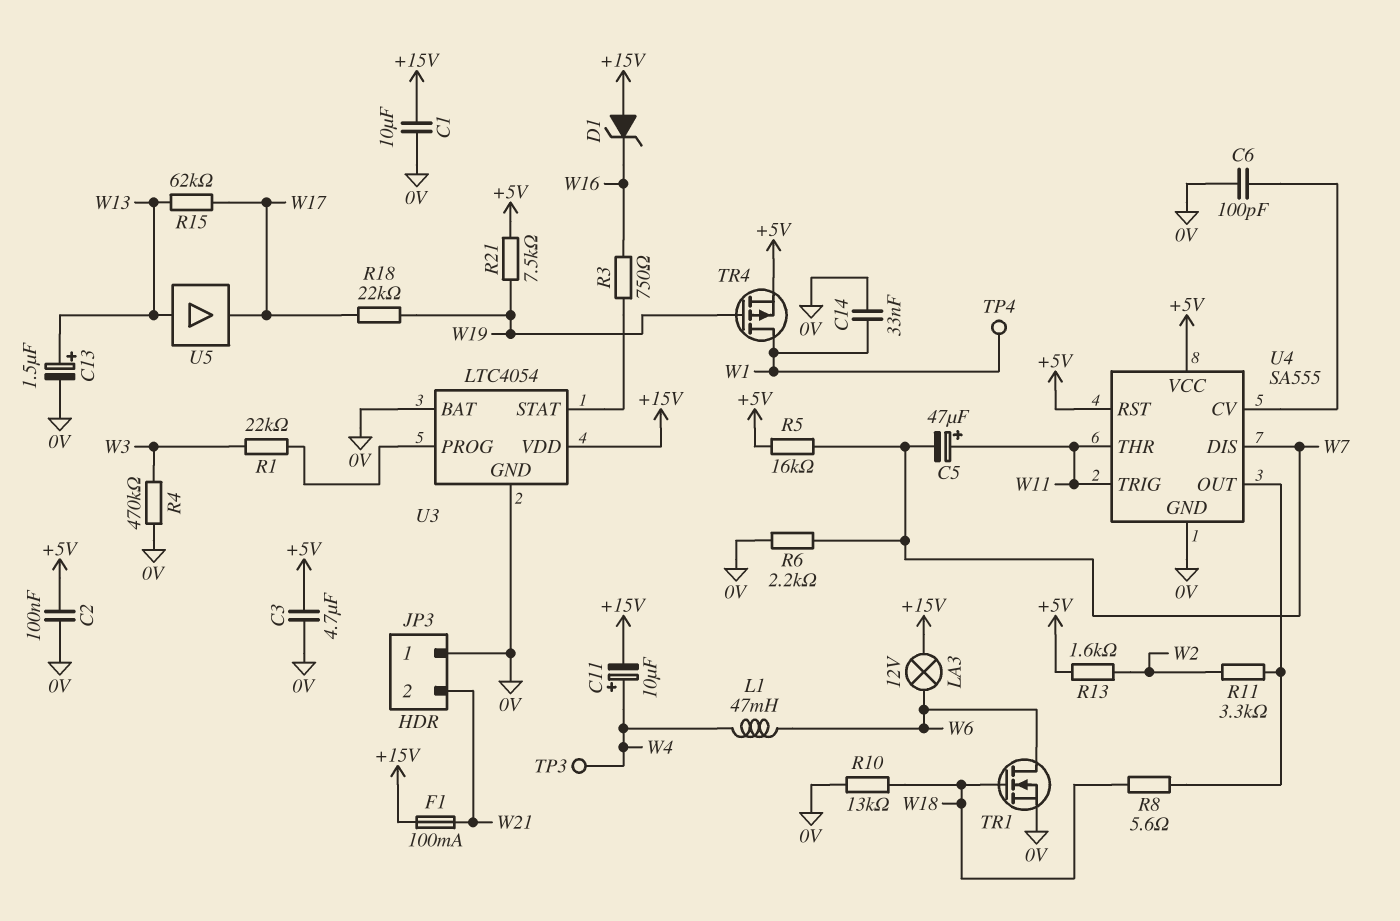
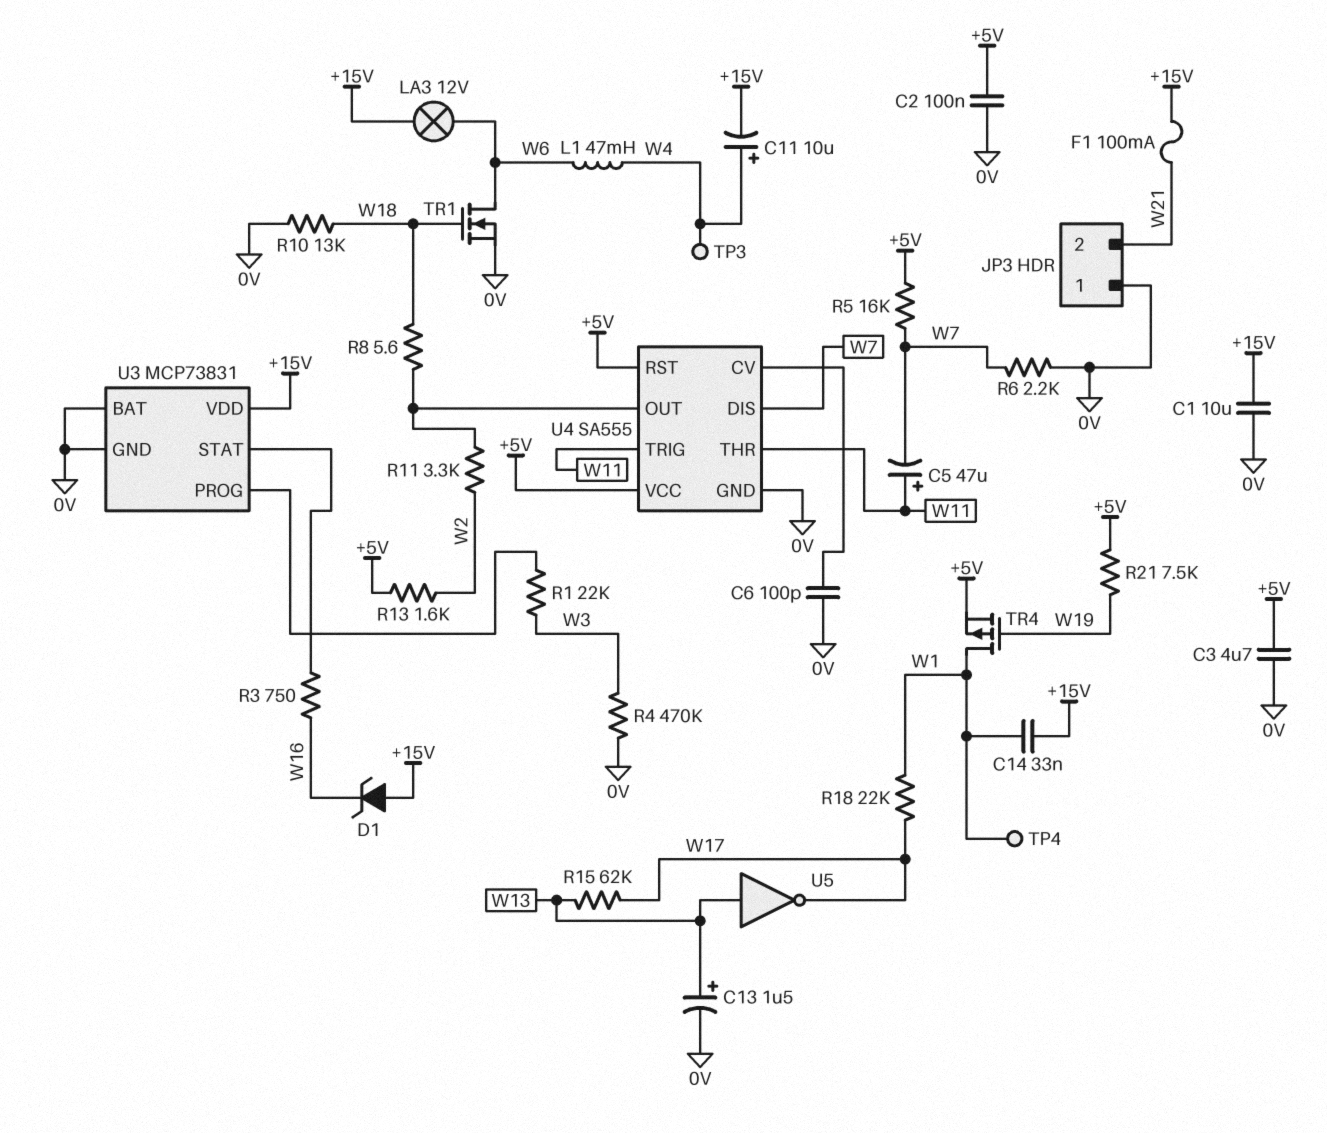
C14: 33nF (0V, W1) -> 33nF (+15V, W1)
R18: 22k (W17, W19) -> 22k (W1, W17)
U3: LTC4054 -> MCP73831
U5: buffer (in W13, out W17) -> NOT (in W13, out W17)

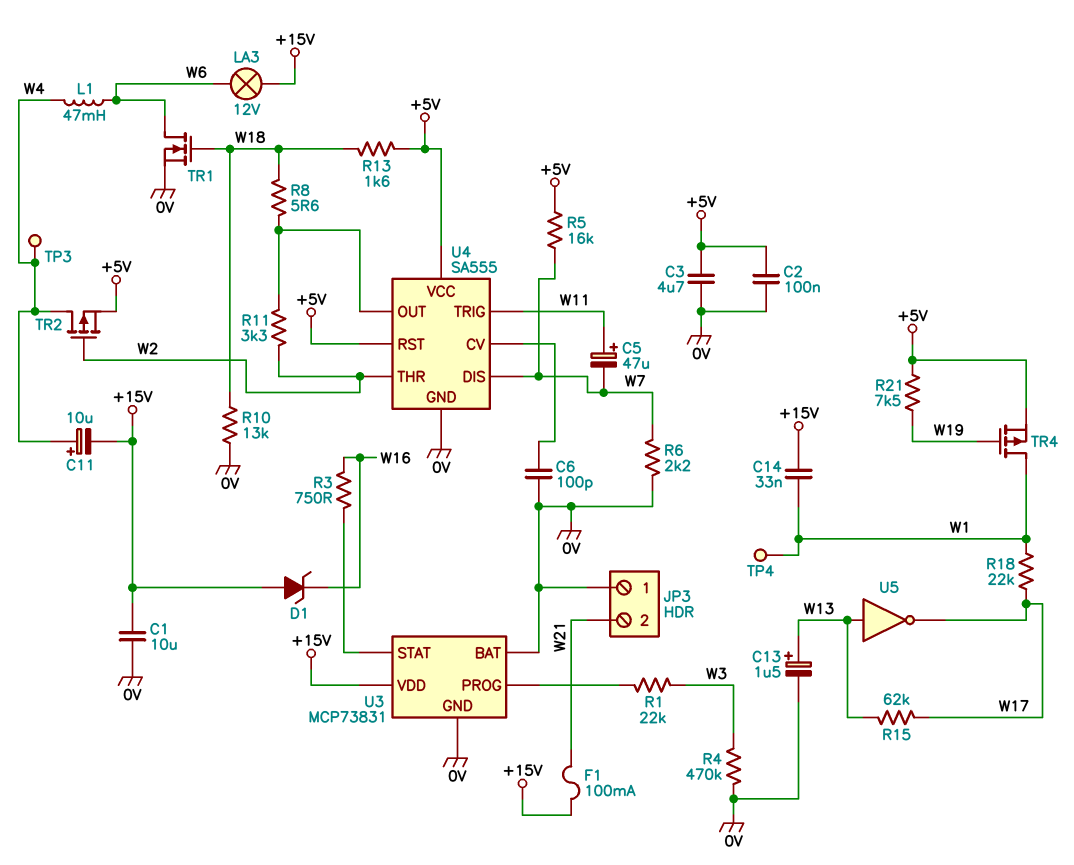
R13: 1.6k (+5V, W2) -> 1.6k (+5V, W18)
TR2: none -> PMOS (G W2, D W4, S +5V)
U4 pin THR: W11 -> W2

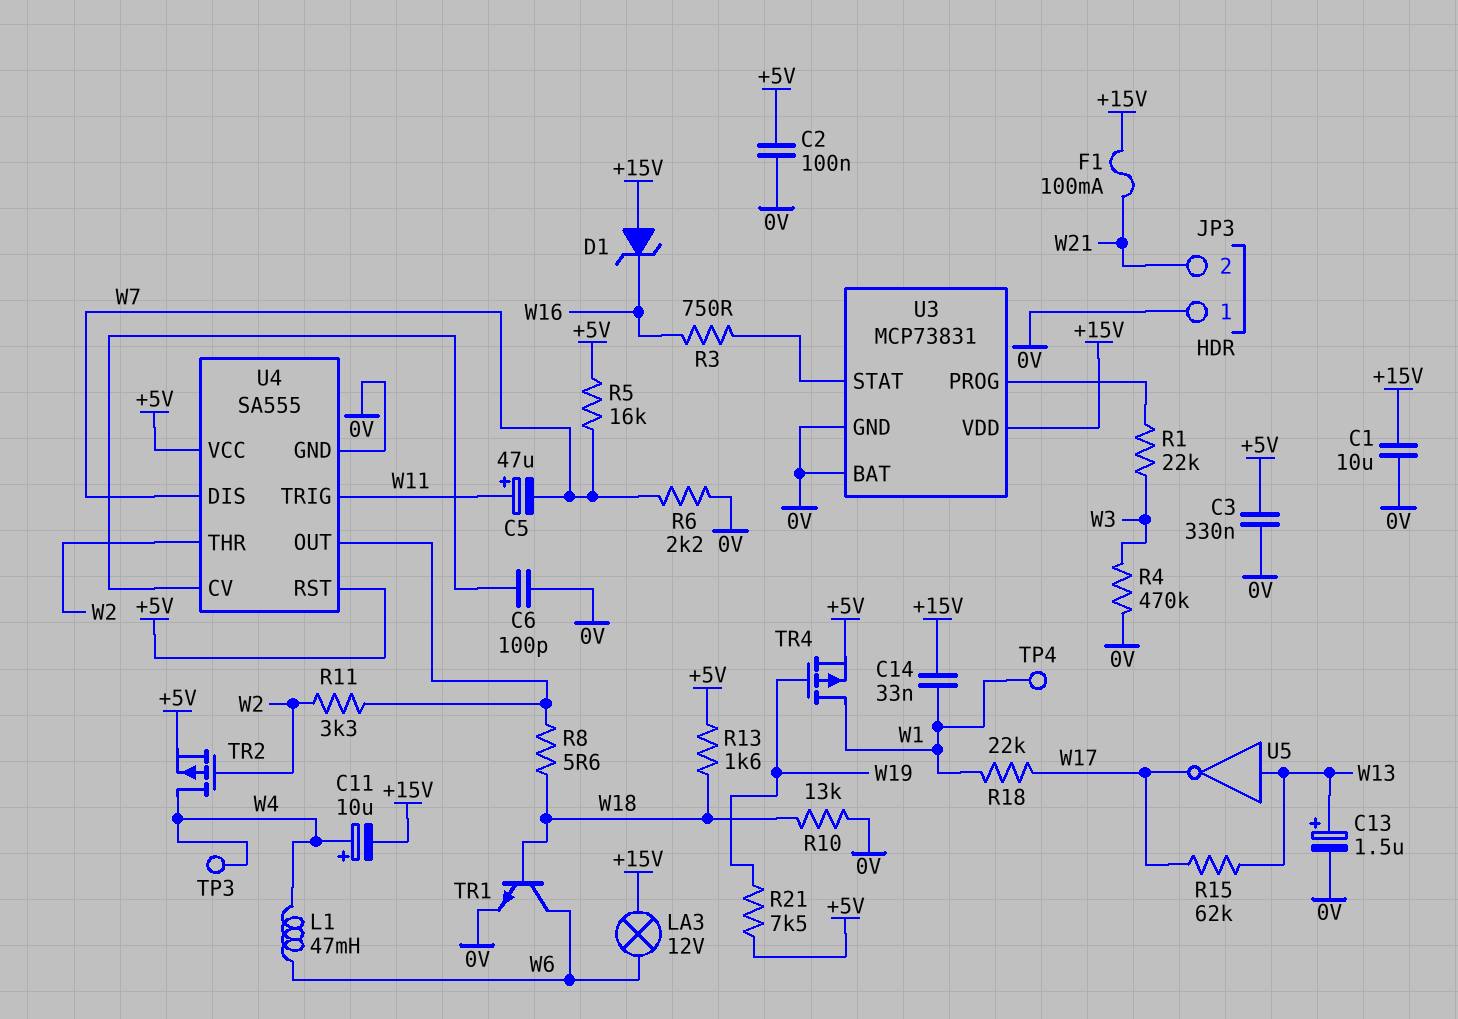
C3: 4.7uF (+5V, 0V) -> 330nF (+5V, 0V)
TR1: NMOS (G W18, D W6, S 0V) -> NPN (B W18, C W6, E 0V)

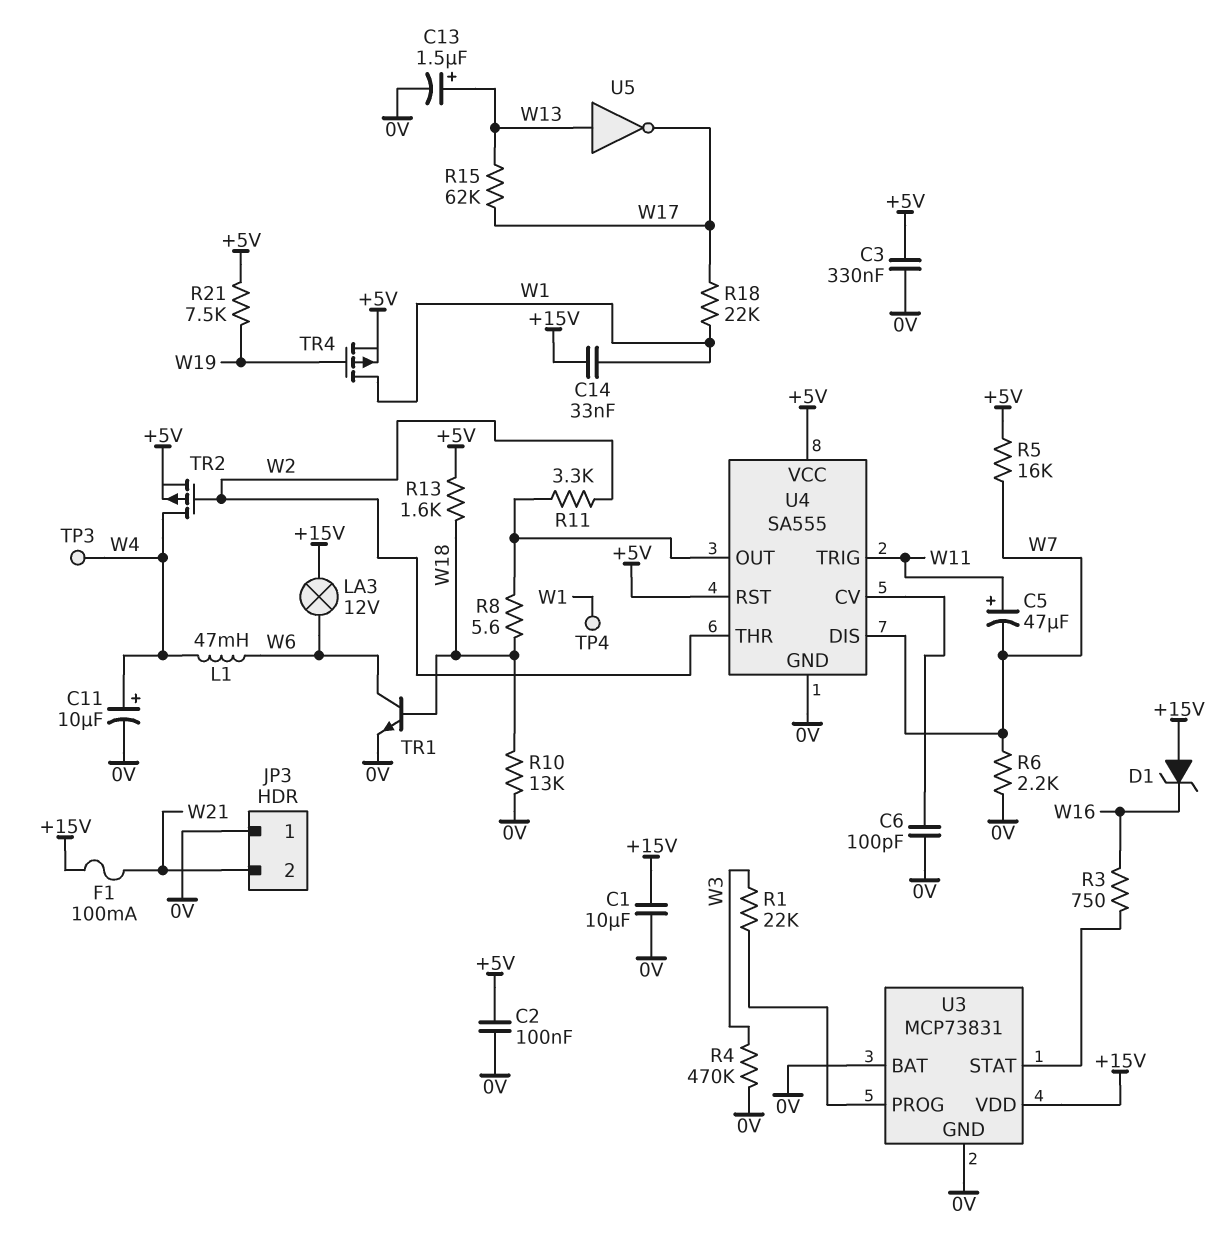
C11: 10uF (plus W4, minus +15V) -> 10uF (plus W4, minus 0V)

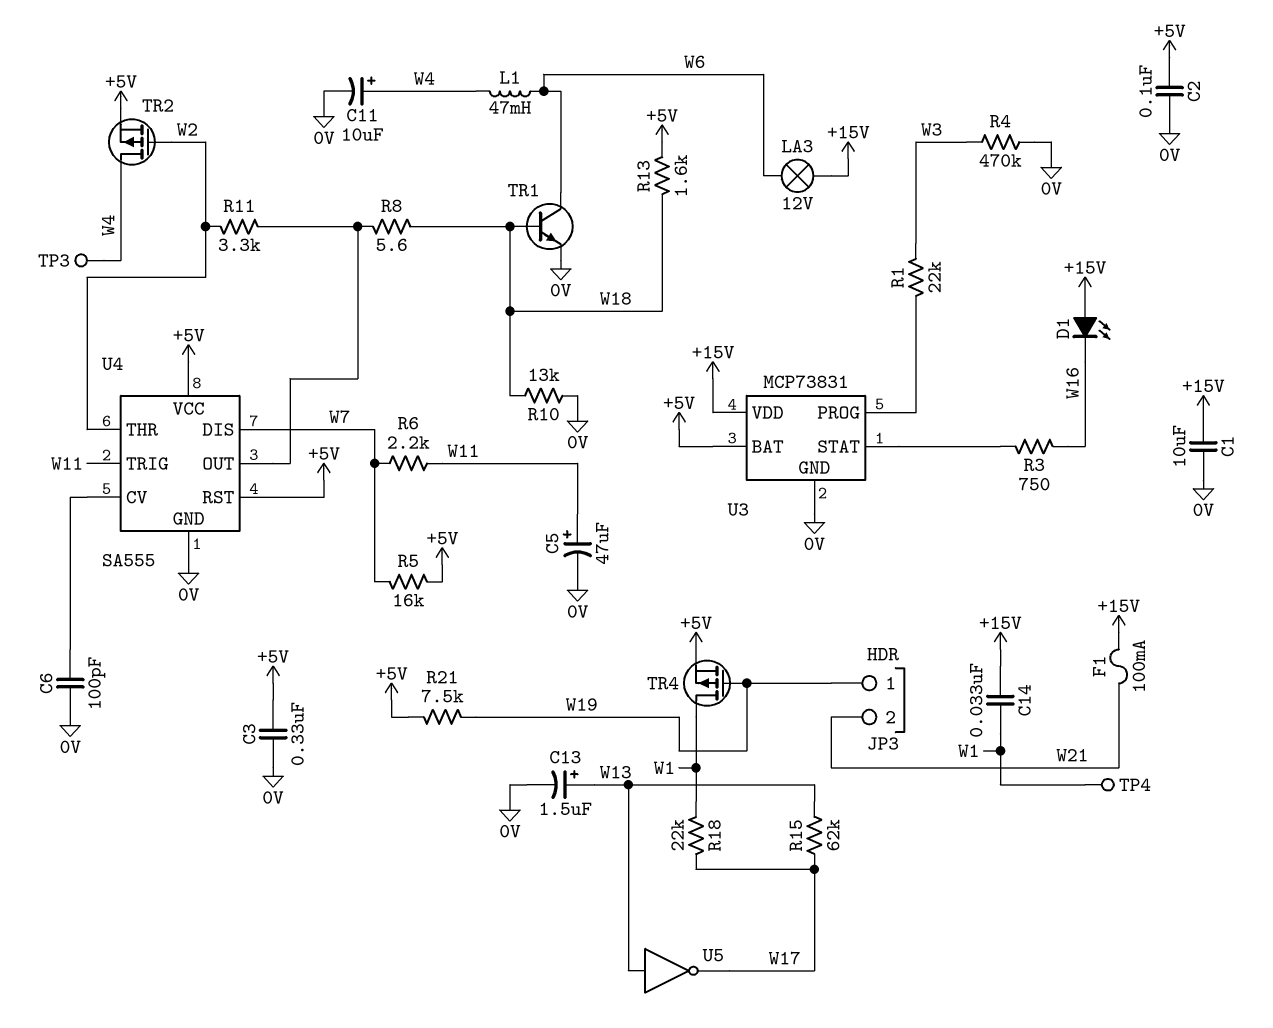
C5: 47uF (plus W11, minus W7) -> 47uF (plus W11, minus 0V)
D1: zener (A +15V, K W16) -> LED (A +15V, K W16)
JP3 pin 1: 0V -> W19
R6: 2.2k (0V, W7) -> 2.2k (W7, W11)
U3 pin BAT: 0V -> +5V

